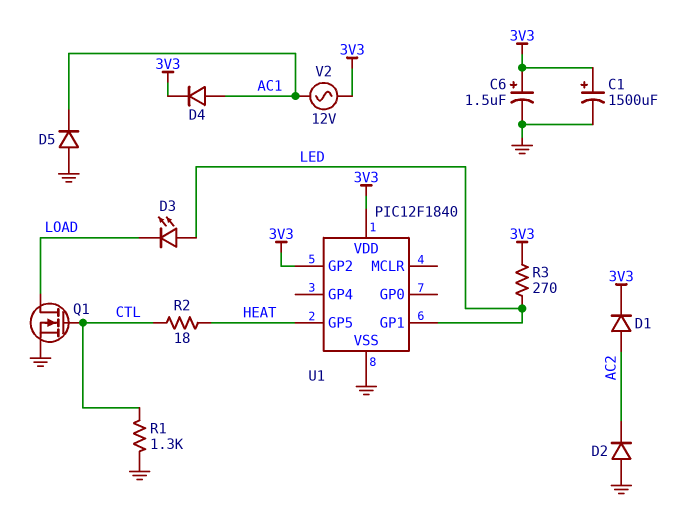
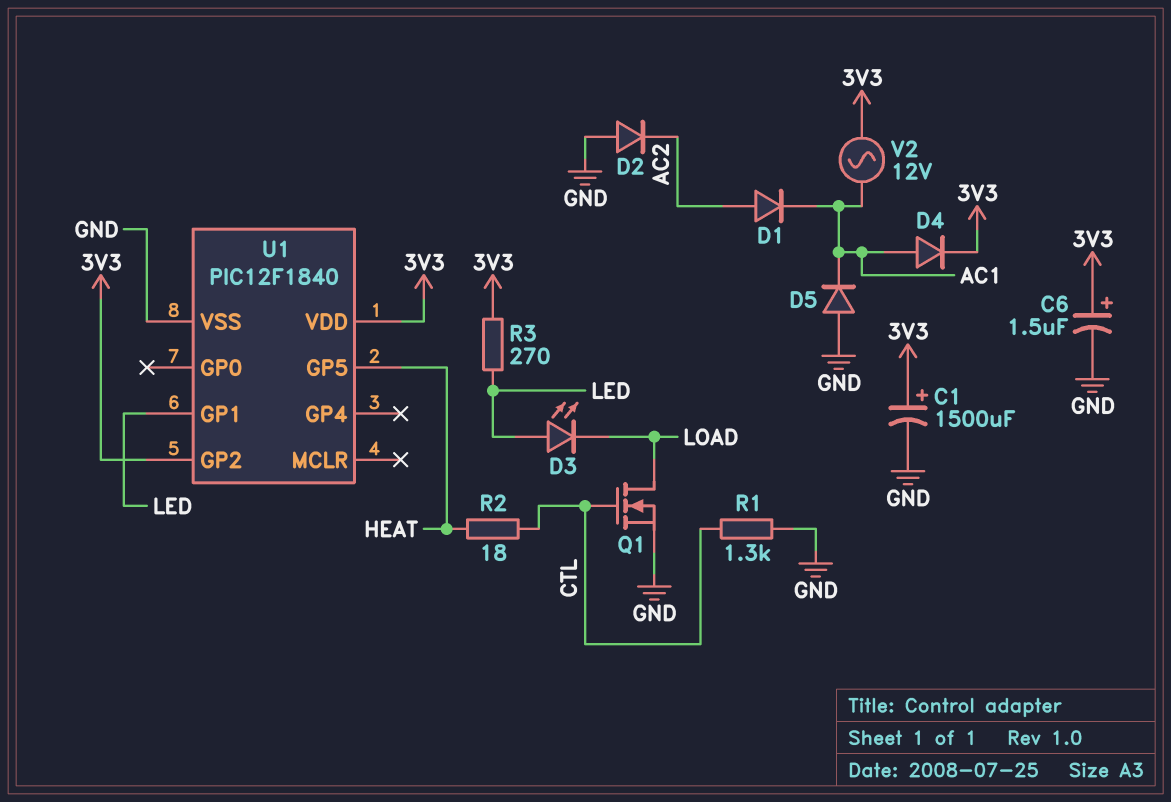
D1: diode (A AC2, K 3V3) -> diode (A AC2, K AC1)

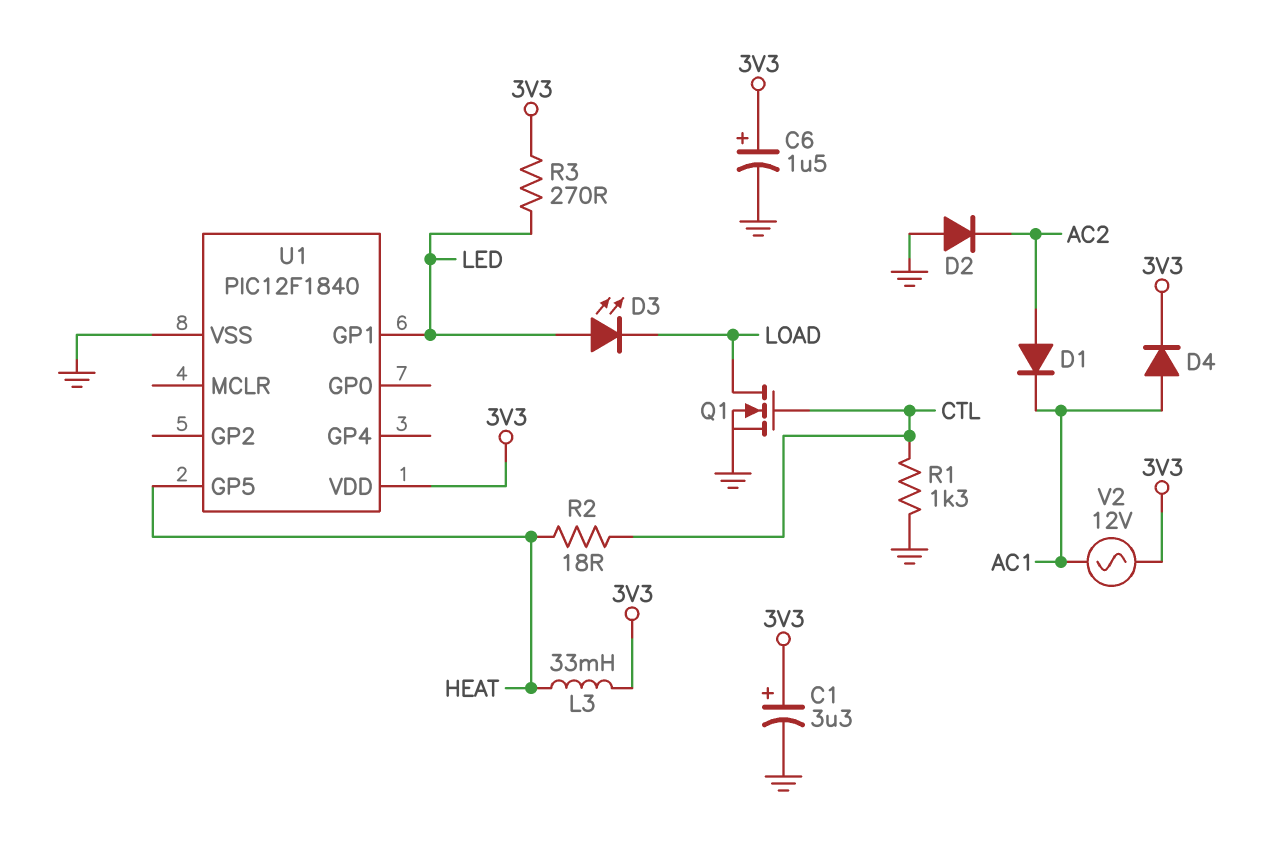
C1: 1500uF (plus 3V3, minus GND) -> 3.3uF (plus 3V3, minus GND)
D5: diode (A GND, K AC1) -> none
L3: none -> 33mH (3V3, HEAT)
U1 pin GP2: 3V3 -> none

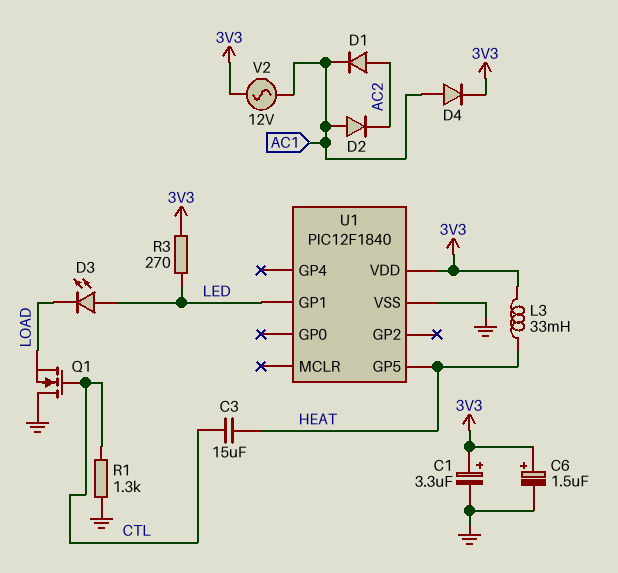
C3: none -> 15uF (CTL, HEAT)
D2: diode (A GND, K AC2) -> diode (A AC1, K AC2)
Q1: NMOS (G CTL, D LOAD, S GND) -> NMOS (G CTL, D GND, S LOAD)
R2: 18 (CTL, HEAT) -> none

